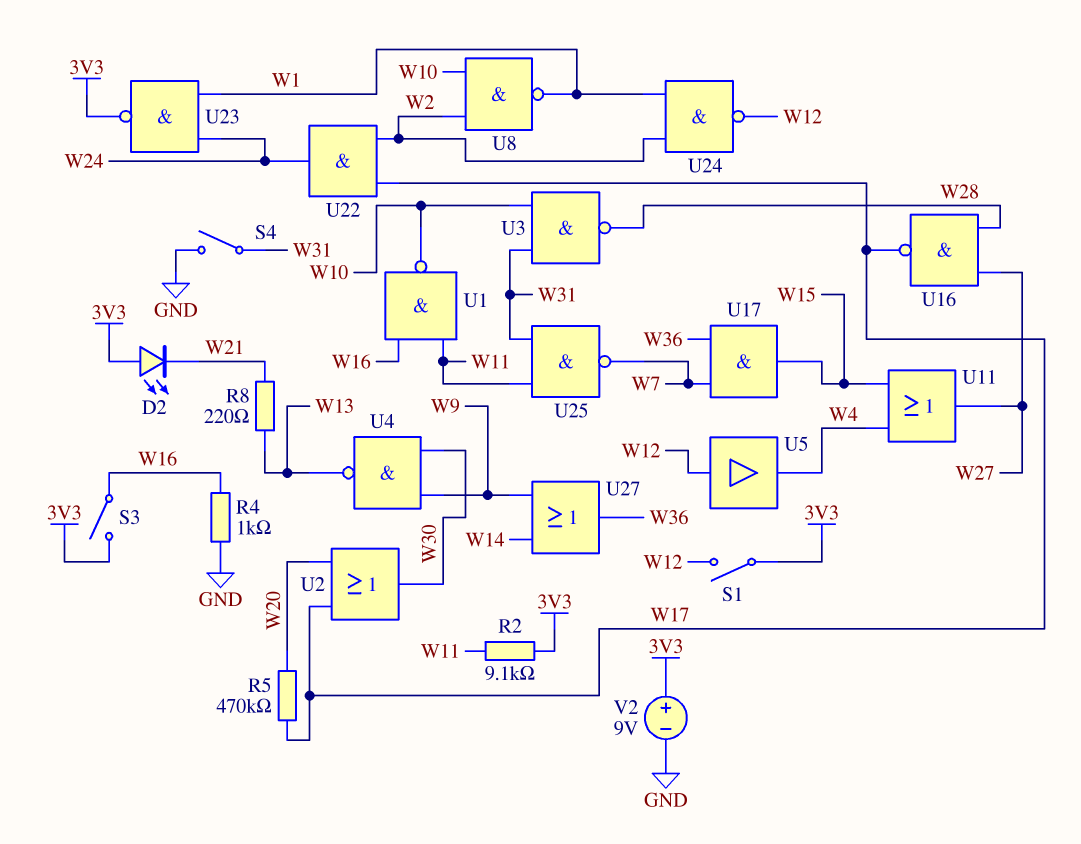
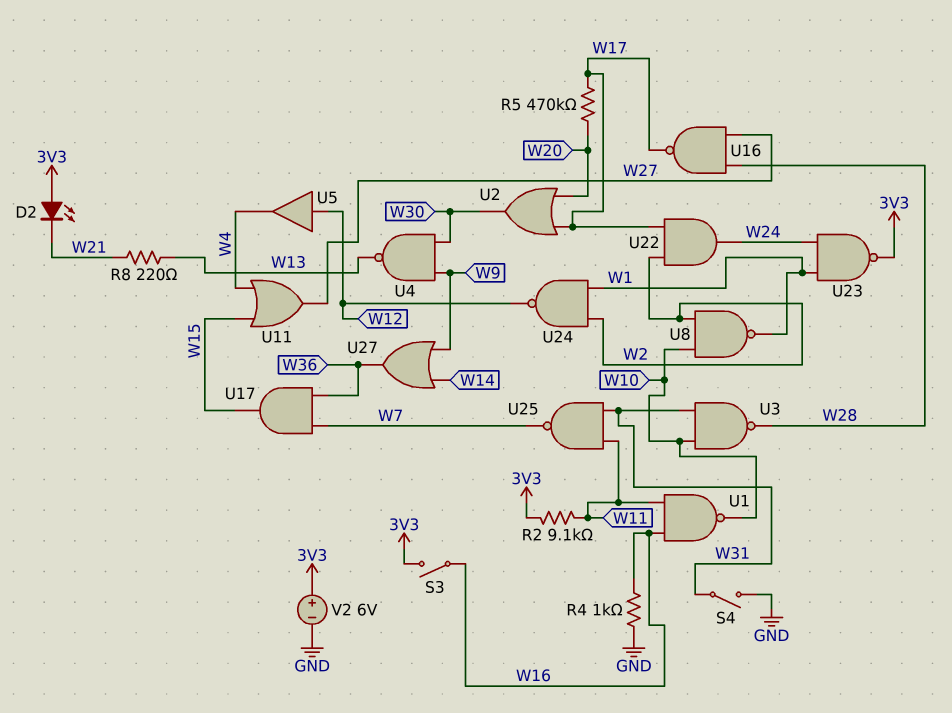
S1: switch (3V3, W12) -> none
V2: 9V (plus 3V3, minus GND) -> 6V (plus 3V3, minus GND)

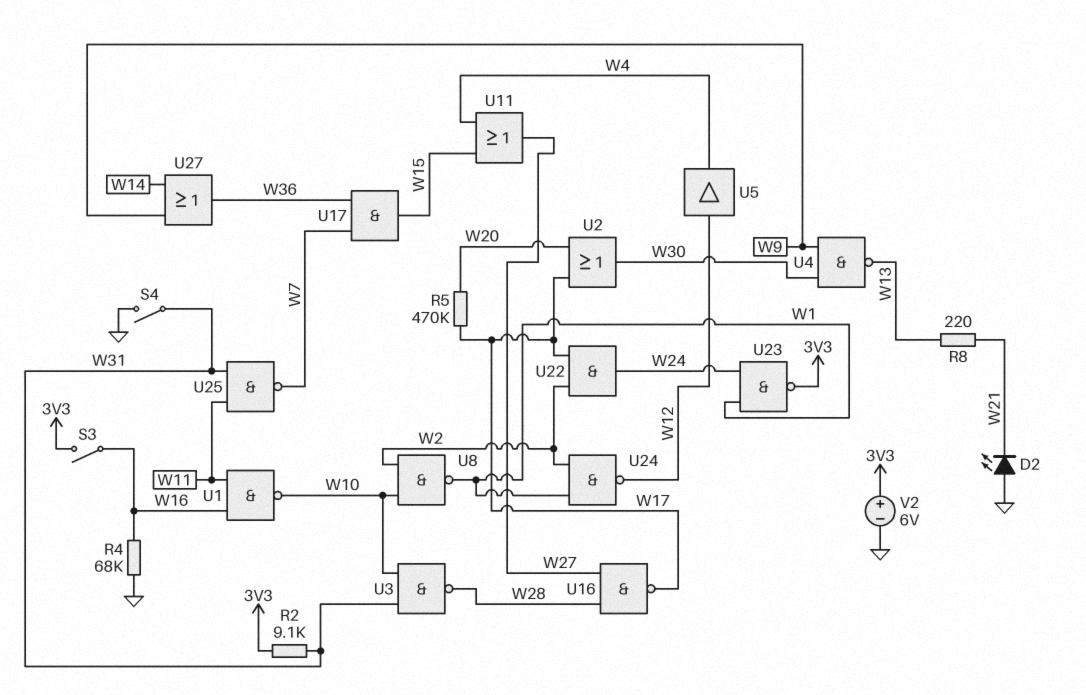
D2: LED (A 3V3, K W21) -> LED (A GND, K W21)
R2: 9.1k (3V3, W11) -> 9.1k (3V3, W31)
R4: 1k (GND, W16) -> 68k (GND, W16)

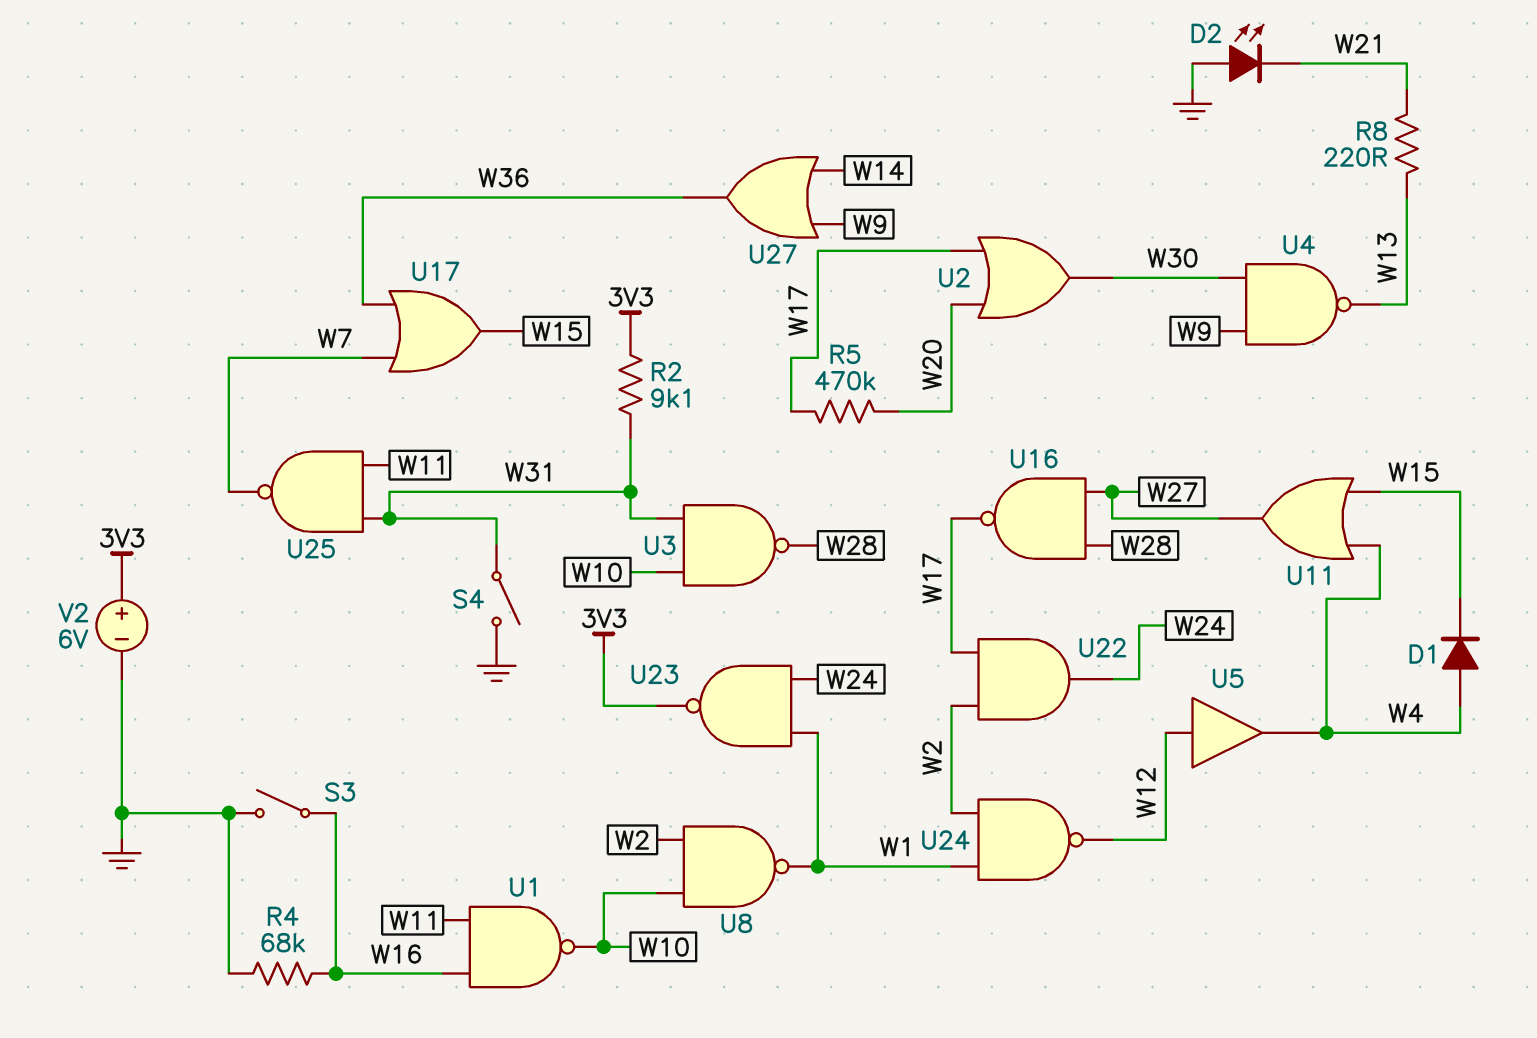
D1: none -> diode (A W4, K W15)
S3: switch (3V3, W16) -> switch (GND, W16)
U17: AND (in W7, in W36, out W15) -> OR (in W7, in W36, out W15)

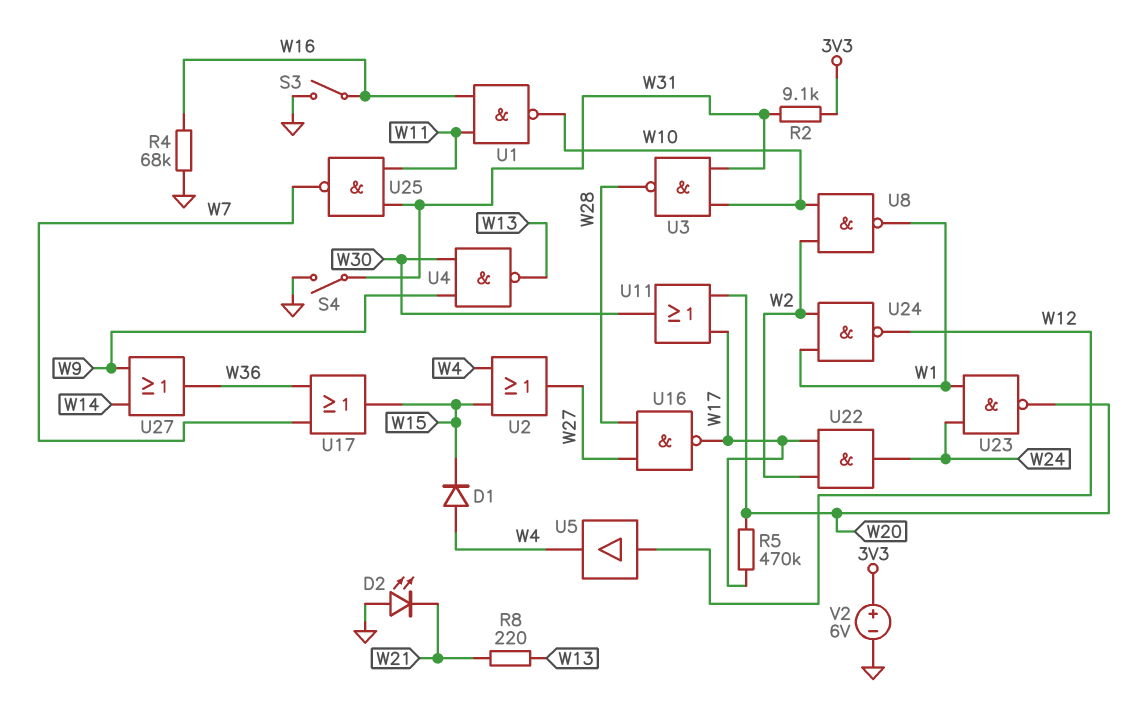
U2: OR (in W17, in W20, out W30) -> OR (in W4, in W15, out W27)
U11: OR (in W4, in W15, out W27) -> OR (in W17, in W20, out W30)
U23: NAND (in W1, in W24, out 3V3) -> NAND (in W1, in W24, out W20)

